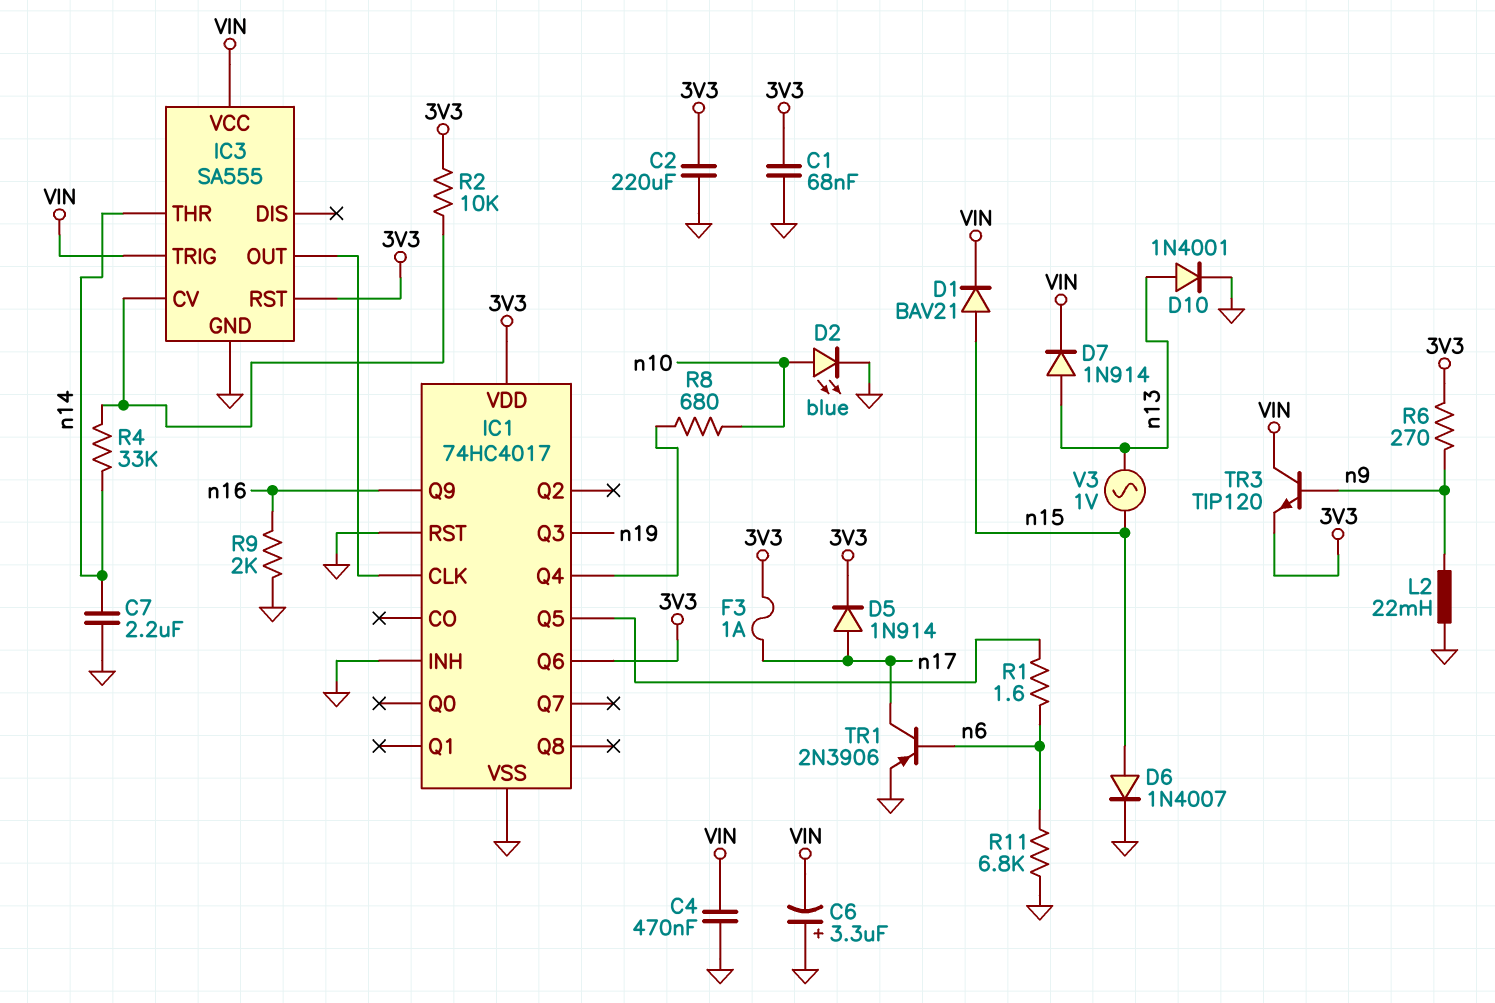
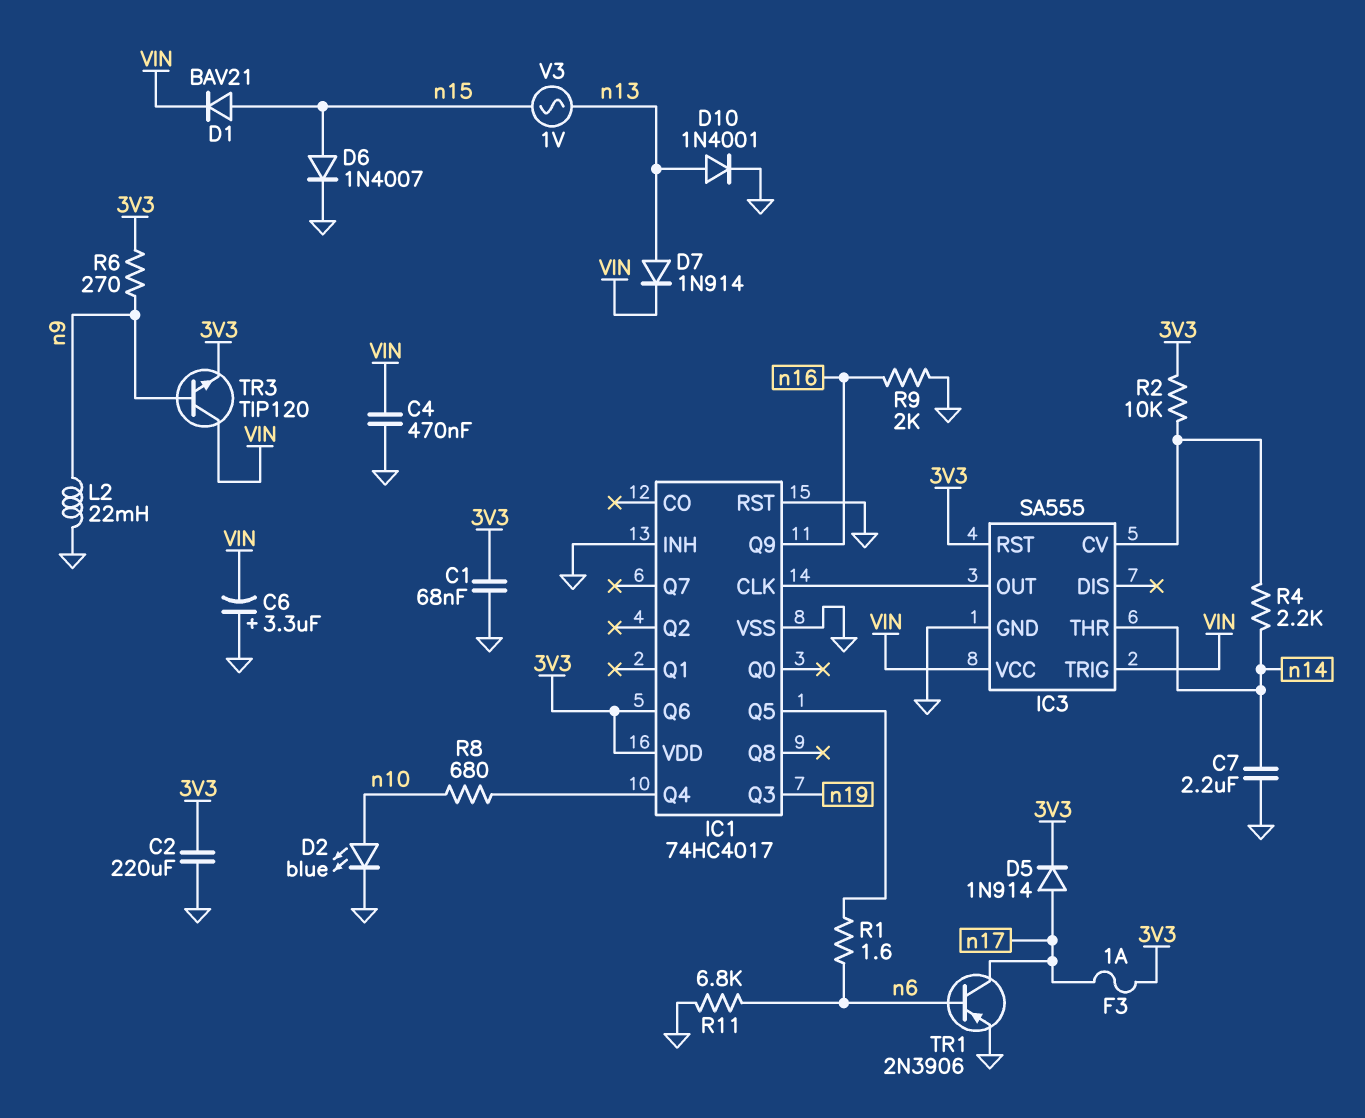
R4: 33k (IC3/CV, n14) -> 2.2k (IC3/CV, n14)

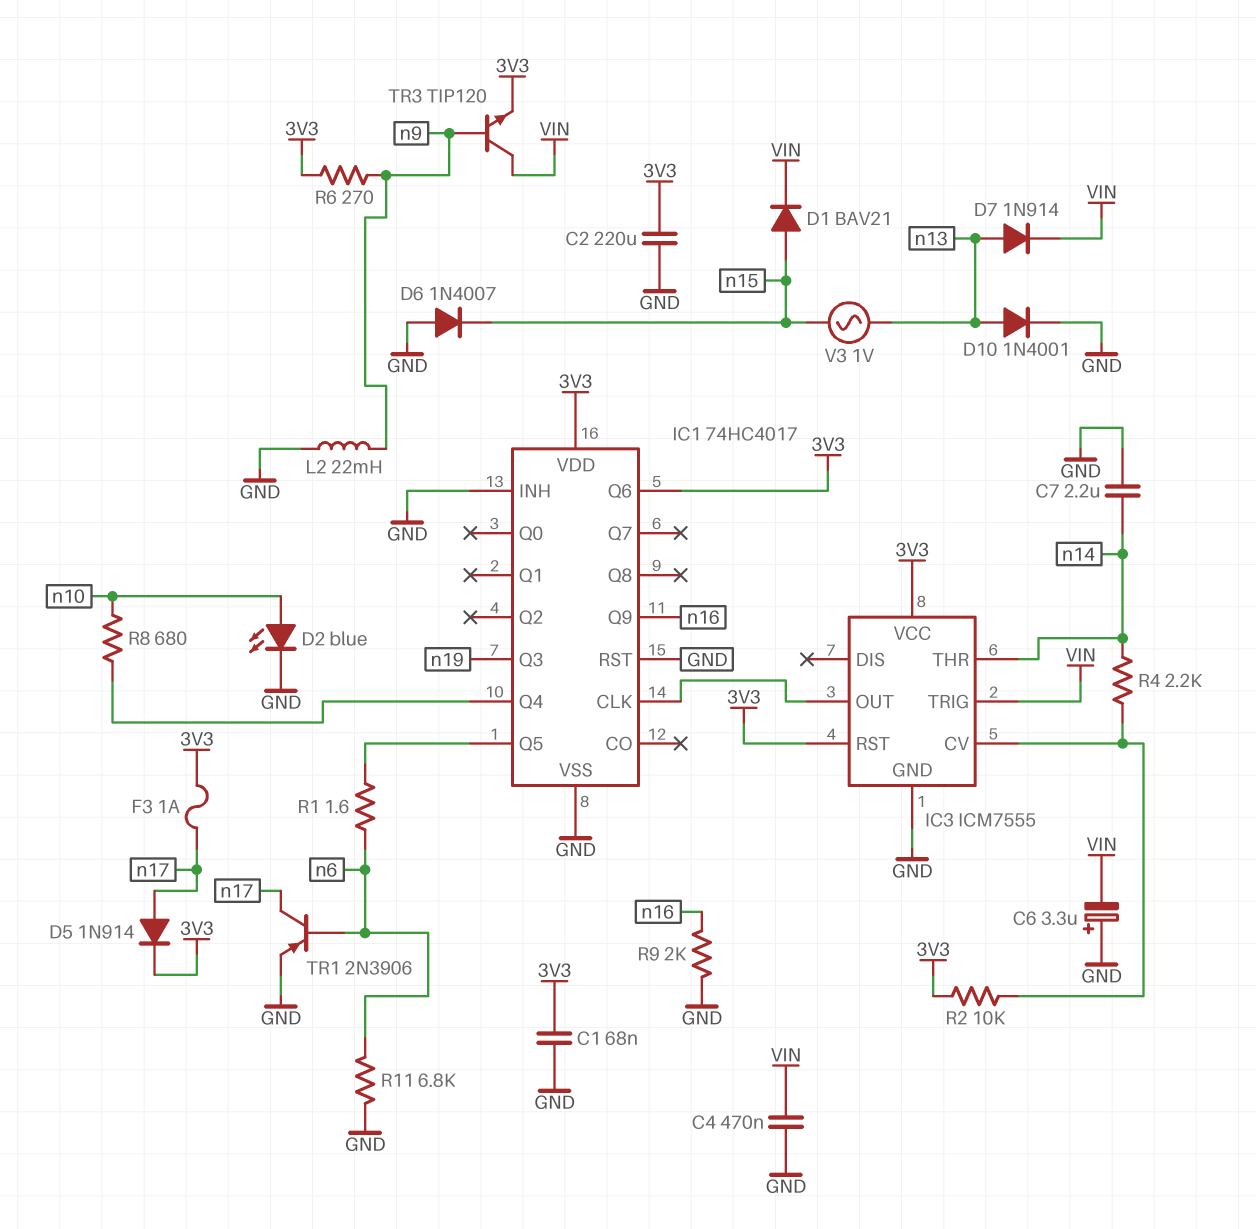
D6: diode 1N4007 (A n15, K GND) -> diode 1N4007 (A GND, K n15)
IC3: SA555 -> ICM7555
IC3 pin VCC: VIN -> 3V3

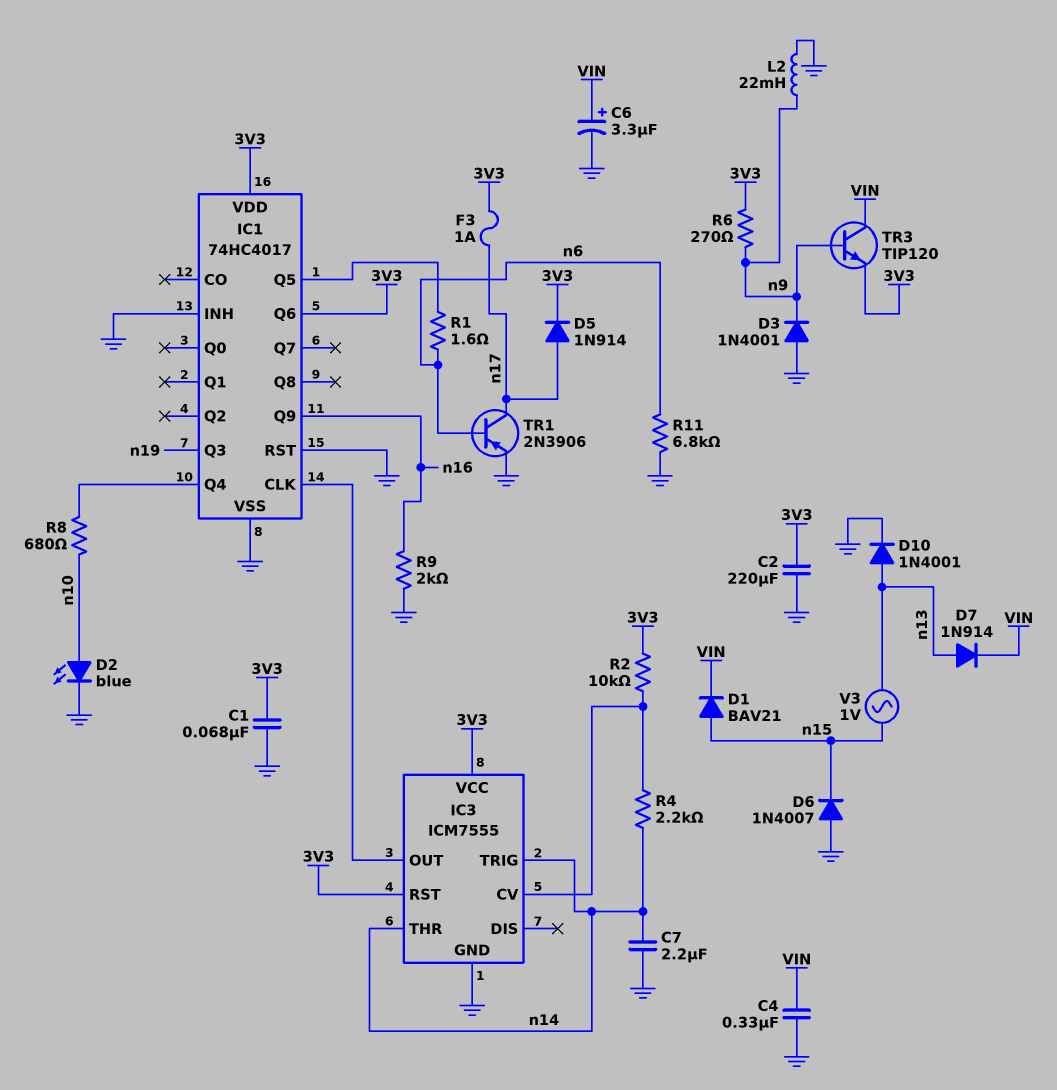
C4: 470nF (GND, VIN) -> 330nF (GND, VIN)
C6: 3.3uF (plus GND, minus VIN) -> 3.3uF (plus VIN, minus GND)
D3: none -> diode 1N4001 (A GND, K n9)
IC3 pin TRIG: VIN -> n14

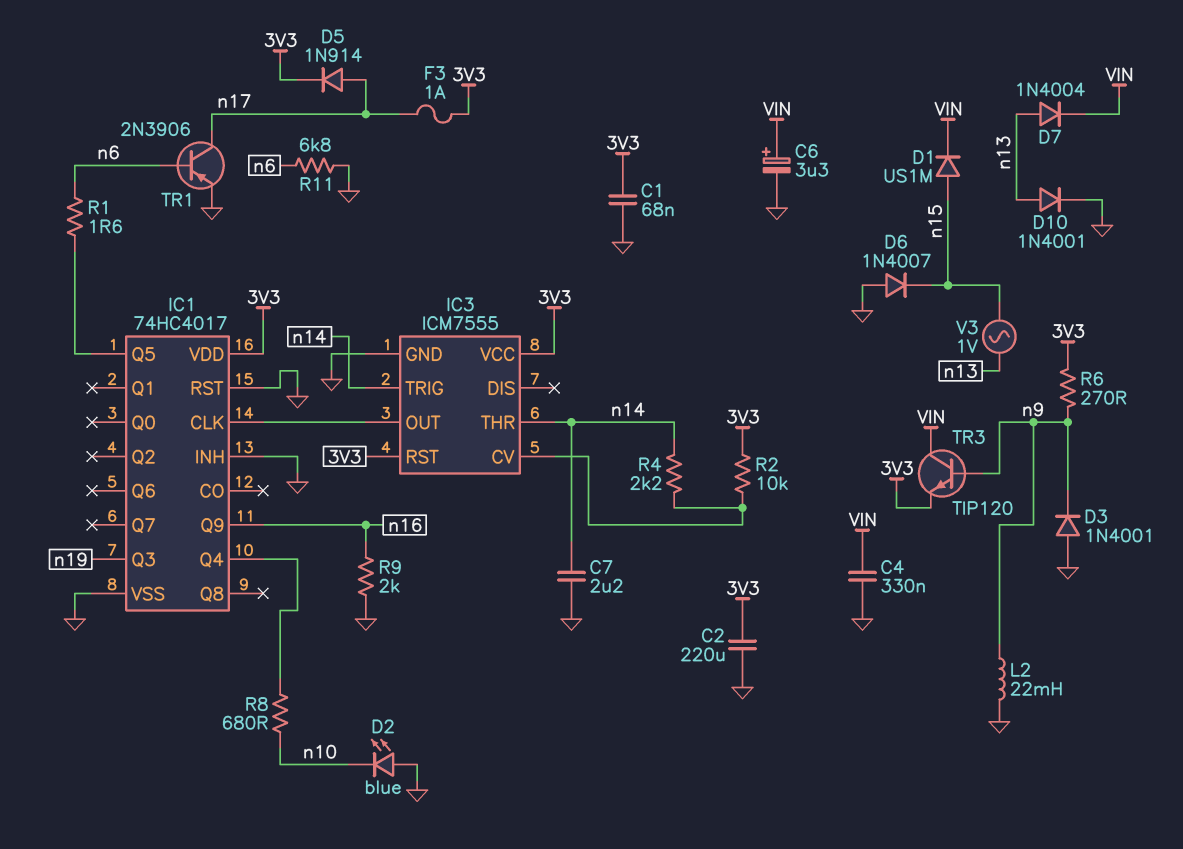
D1: diode BAV21 (A n15, K VIN) -> diode US1M (A n15, K VIN)
D2: LED blue (A n10, K GND) -> LED blue (A GND, K n10)
D7: diode 1N914 (A n13, K VIN) -> diode 1N4004 (A n13, K VIN)
IC1 pin Q6: 3V3 -> none

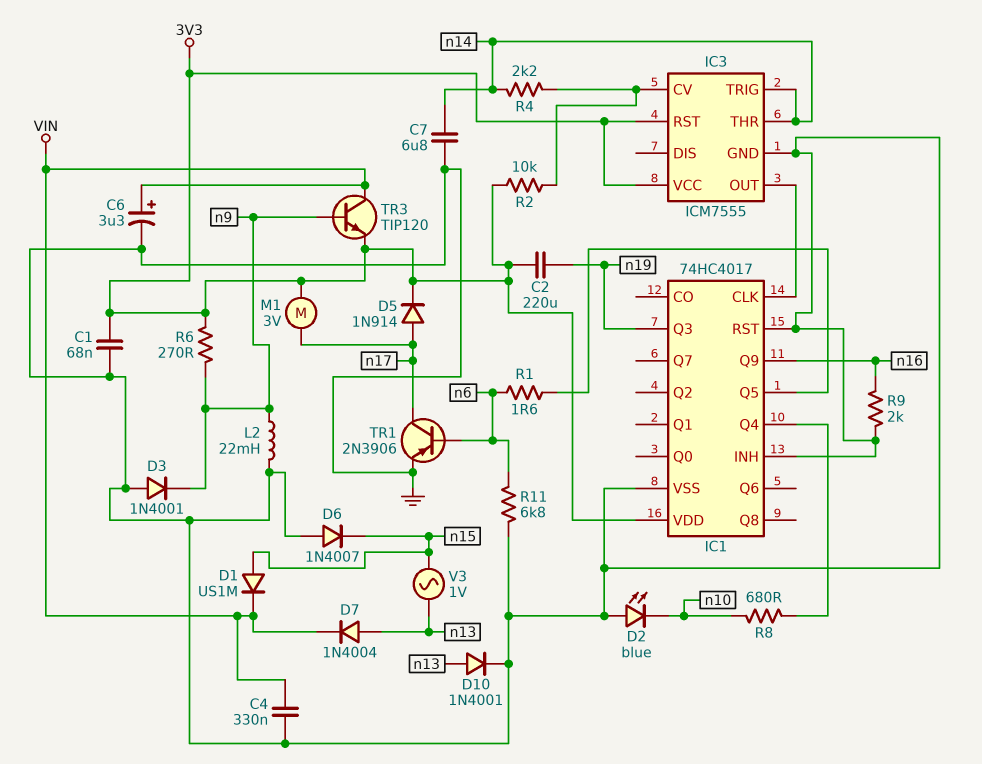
C2: 220uF (3V3, GND) -> 220uF (3V3, n19)
C7: 2.2uF (GND, n14) -> 6.8uF (GND, n14)
F3: 1A (3V3, n17) -> none
M1: none -> motor 3V (3V3, n17)

